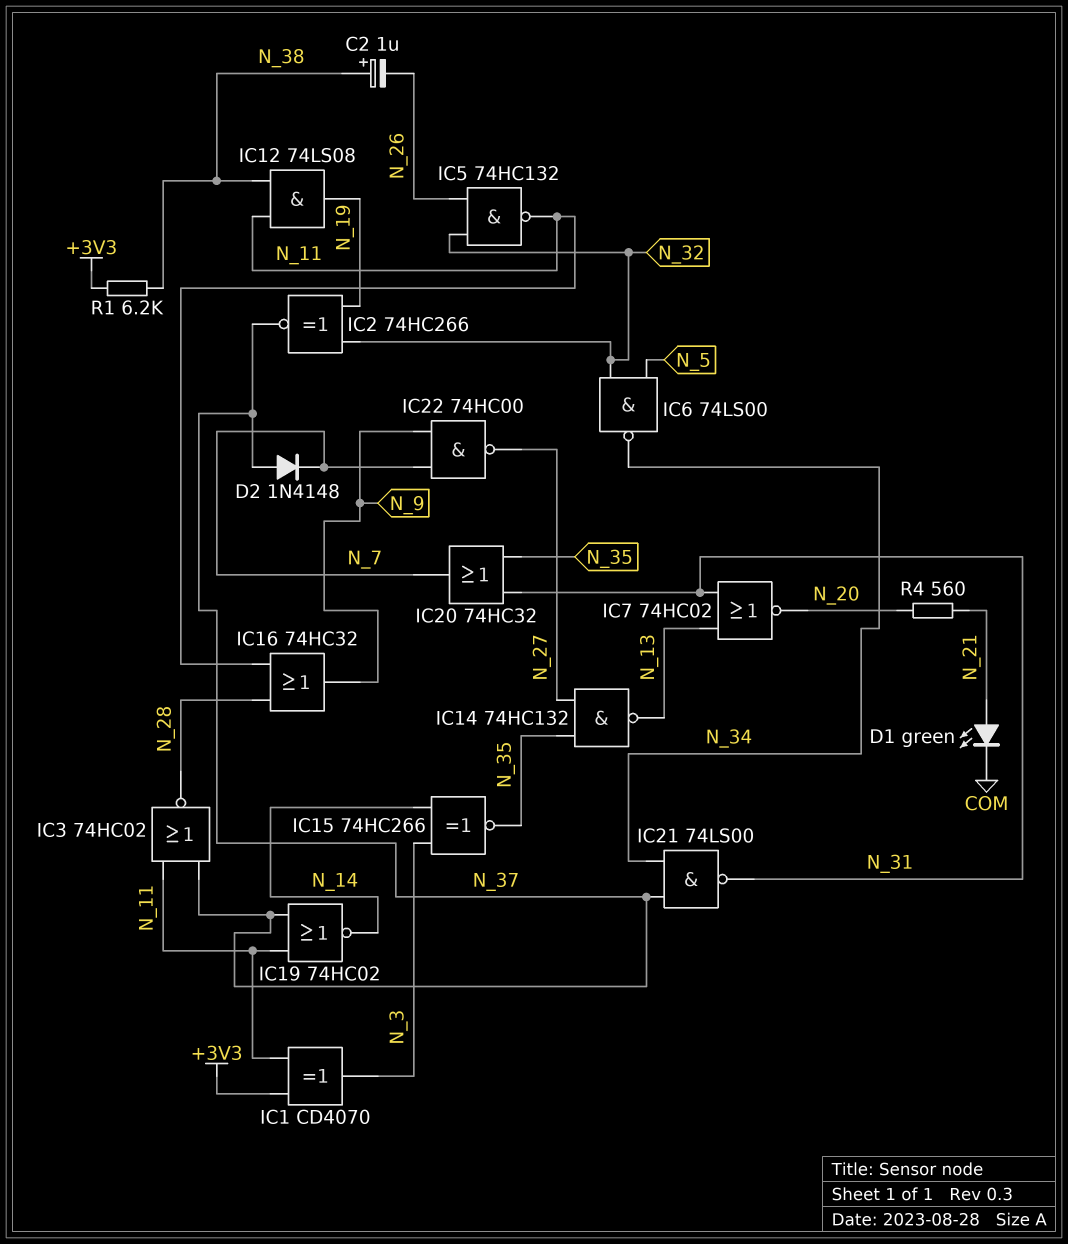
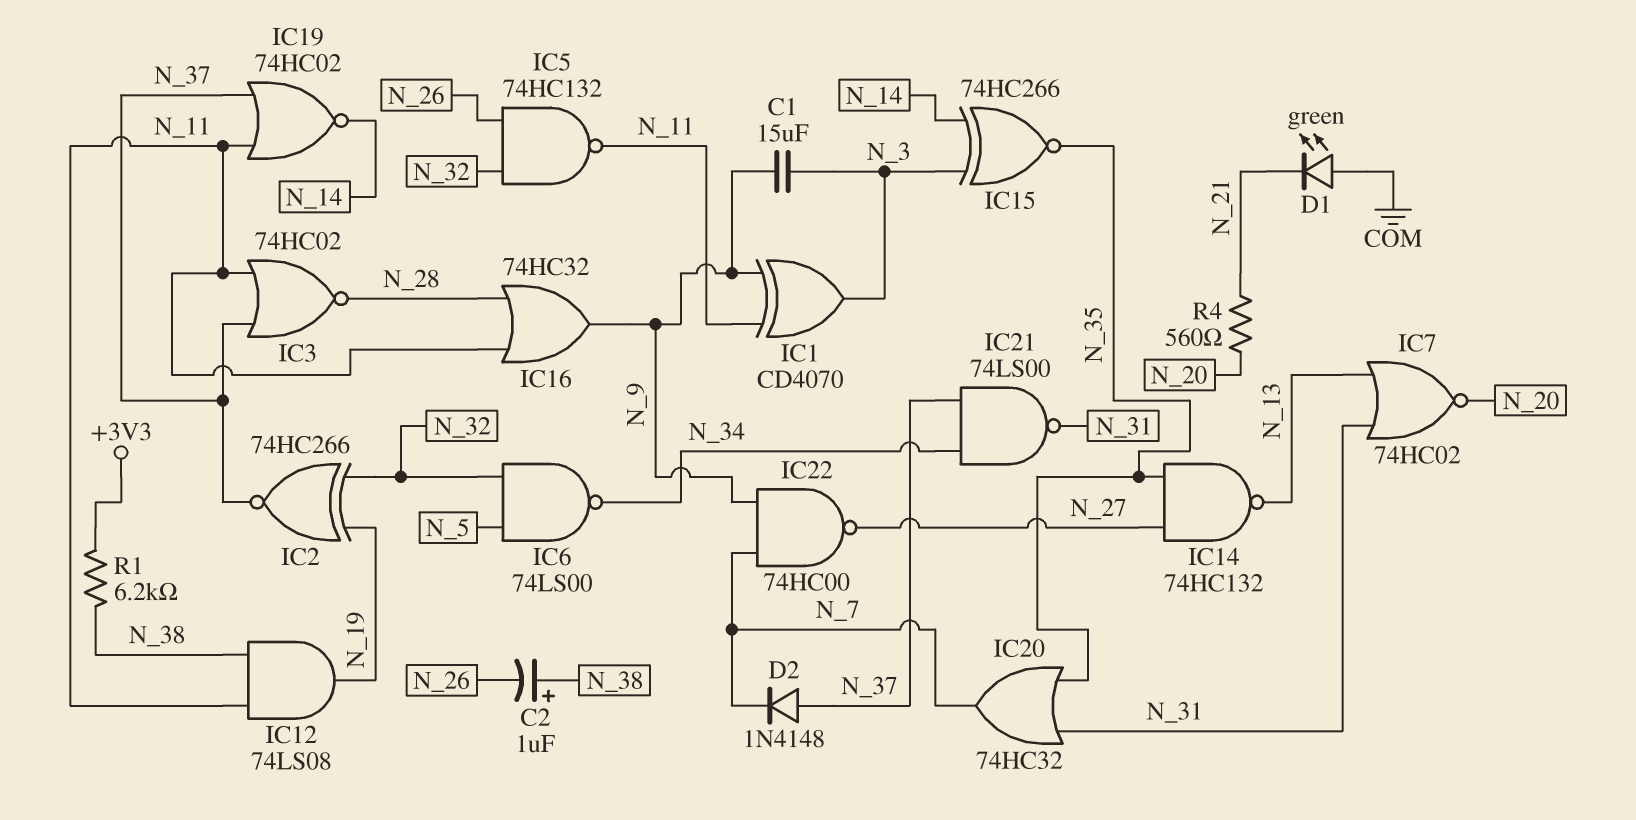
C1: none -> 15uF (N_3, N_9)
D1: LED green (A N_21, K COM) -> LED green (A COM, K N_21)
IC1: XOR CD4070 (in +3V3, in N_11, out N_3) -> XOR CD4070 (in N_9, in N_11, out N_3)

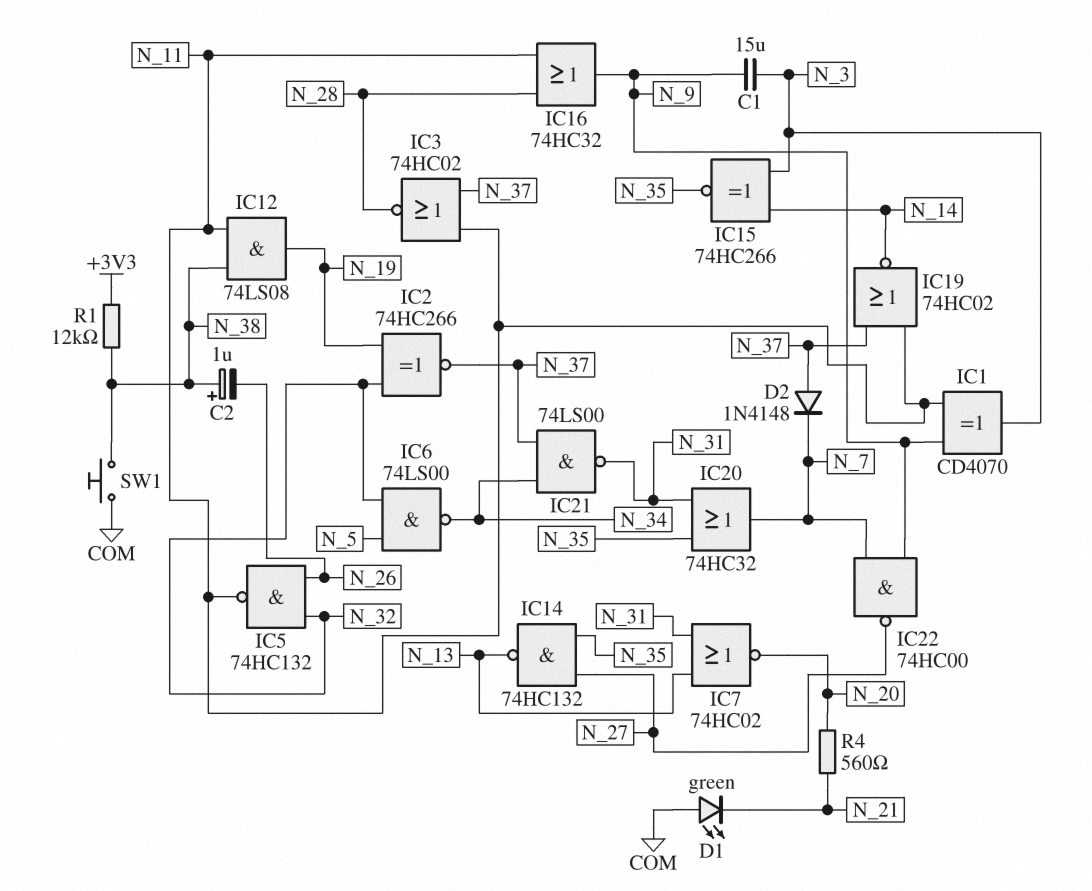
R1: 6.2k (+3V3, N_38) -> 12k (+3V3, N_38)
SW1: none -> button (COM, N_38)

